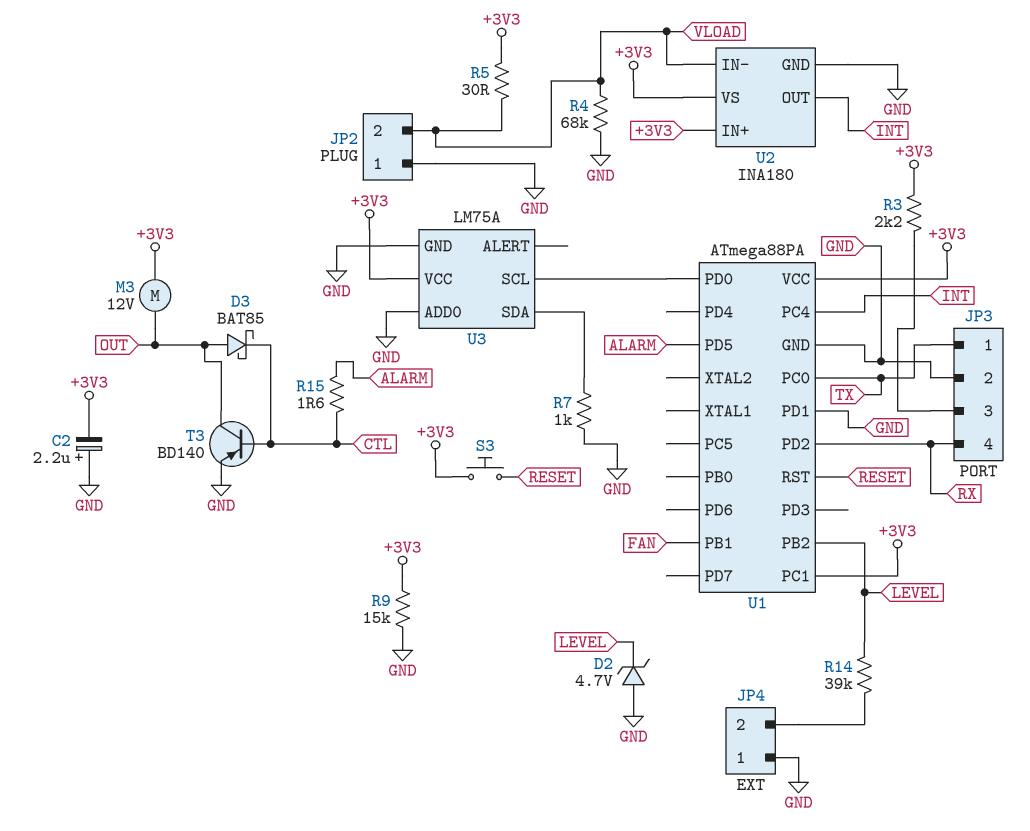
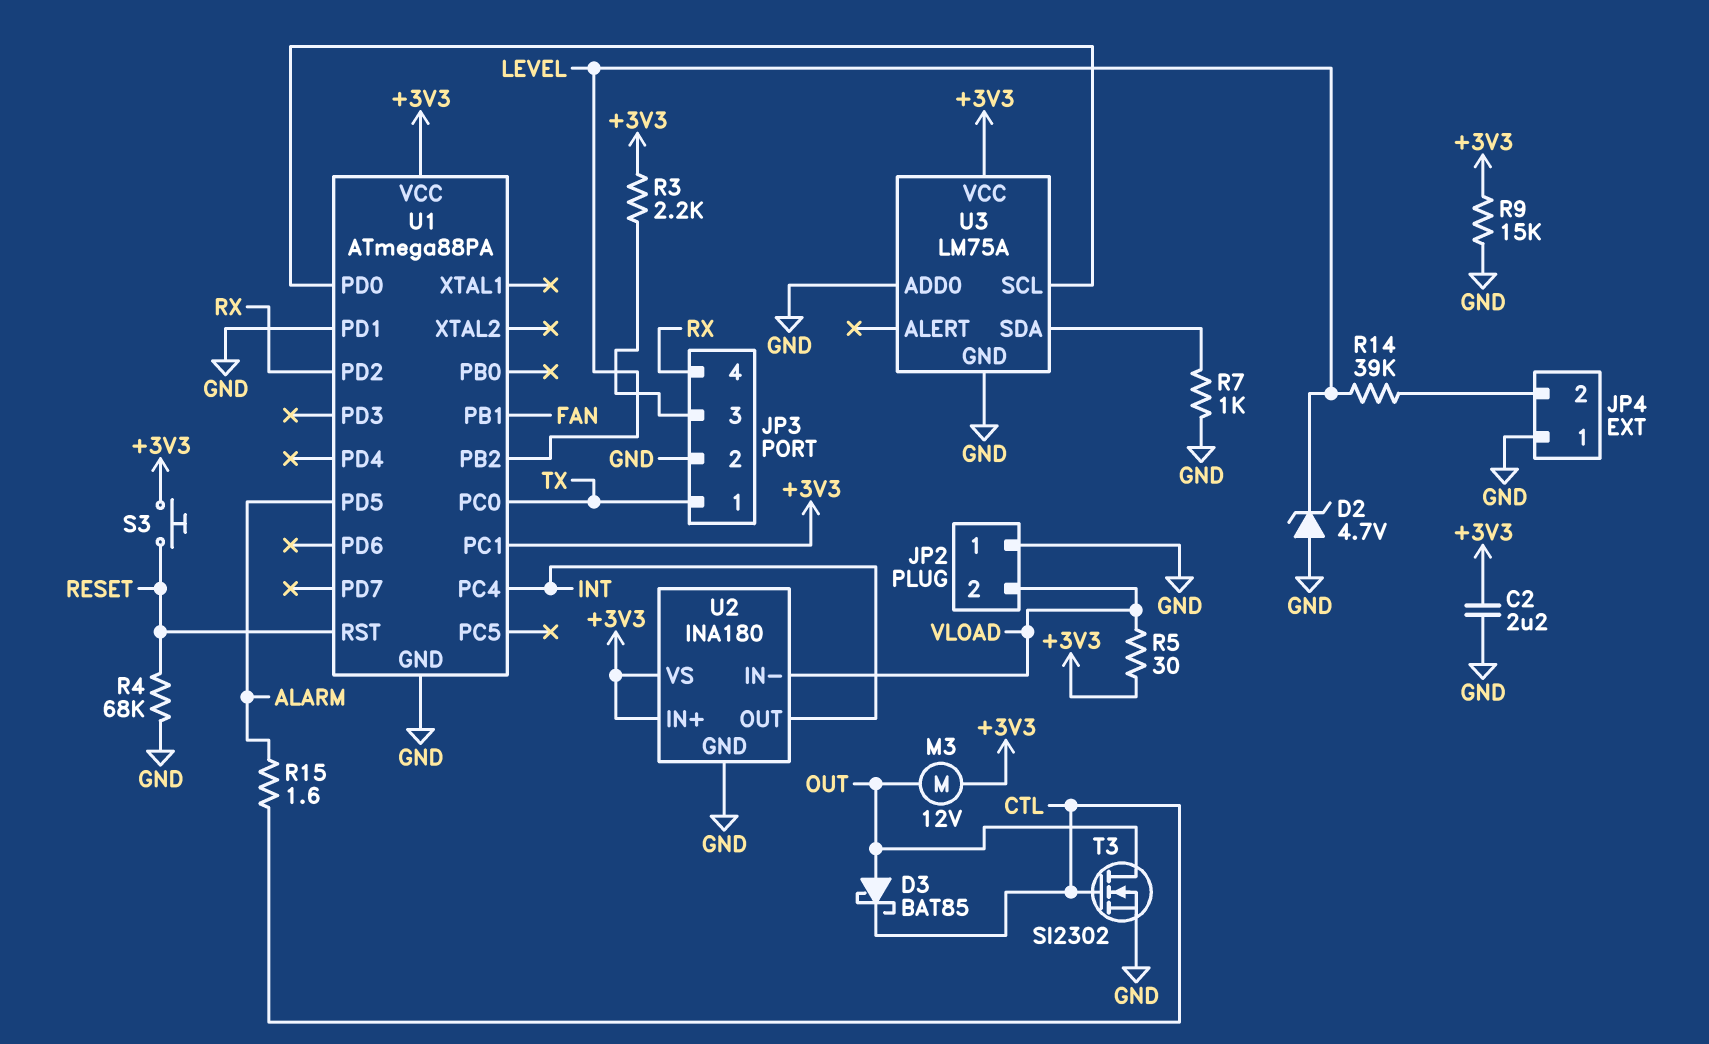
C2: 2.2uF (plus GND, minus +3V3) -> 2.2uF (+3V3, GND)
R4: 68k (GND, VLOAD) -> 68k (GND, RESET)
T3: PNP BD140 (B CTL, C OUT, E GND) -> NMOS SI2302 (G CTL, D OUT, S GND)

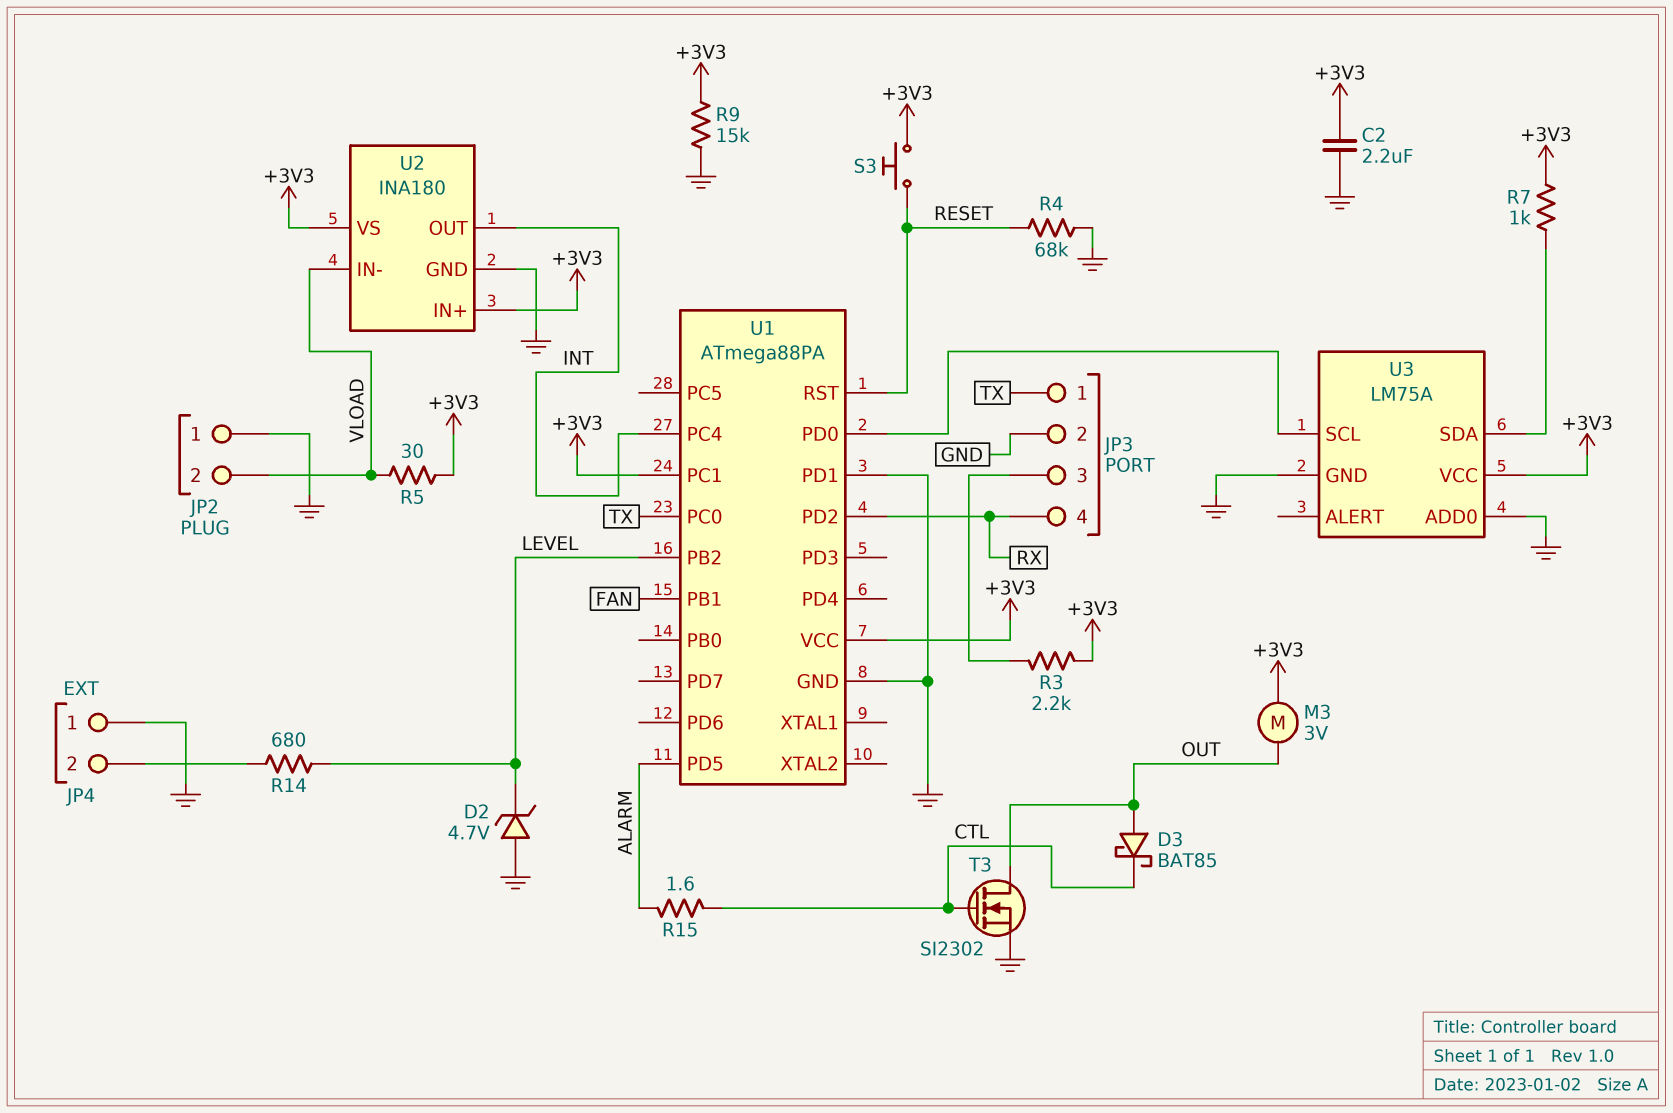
M3: motor 12V (+3V3, OUT) -> motor 3V (+3V3, OUT)
R7: 1k (GND, U3/SDA) -> 1k (+3V3, U3/SDA)
R14: 39k (JP4/2, LEVEL) -> 680 (JP4/2, LEVEL)

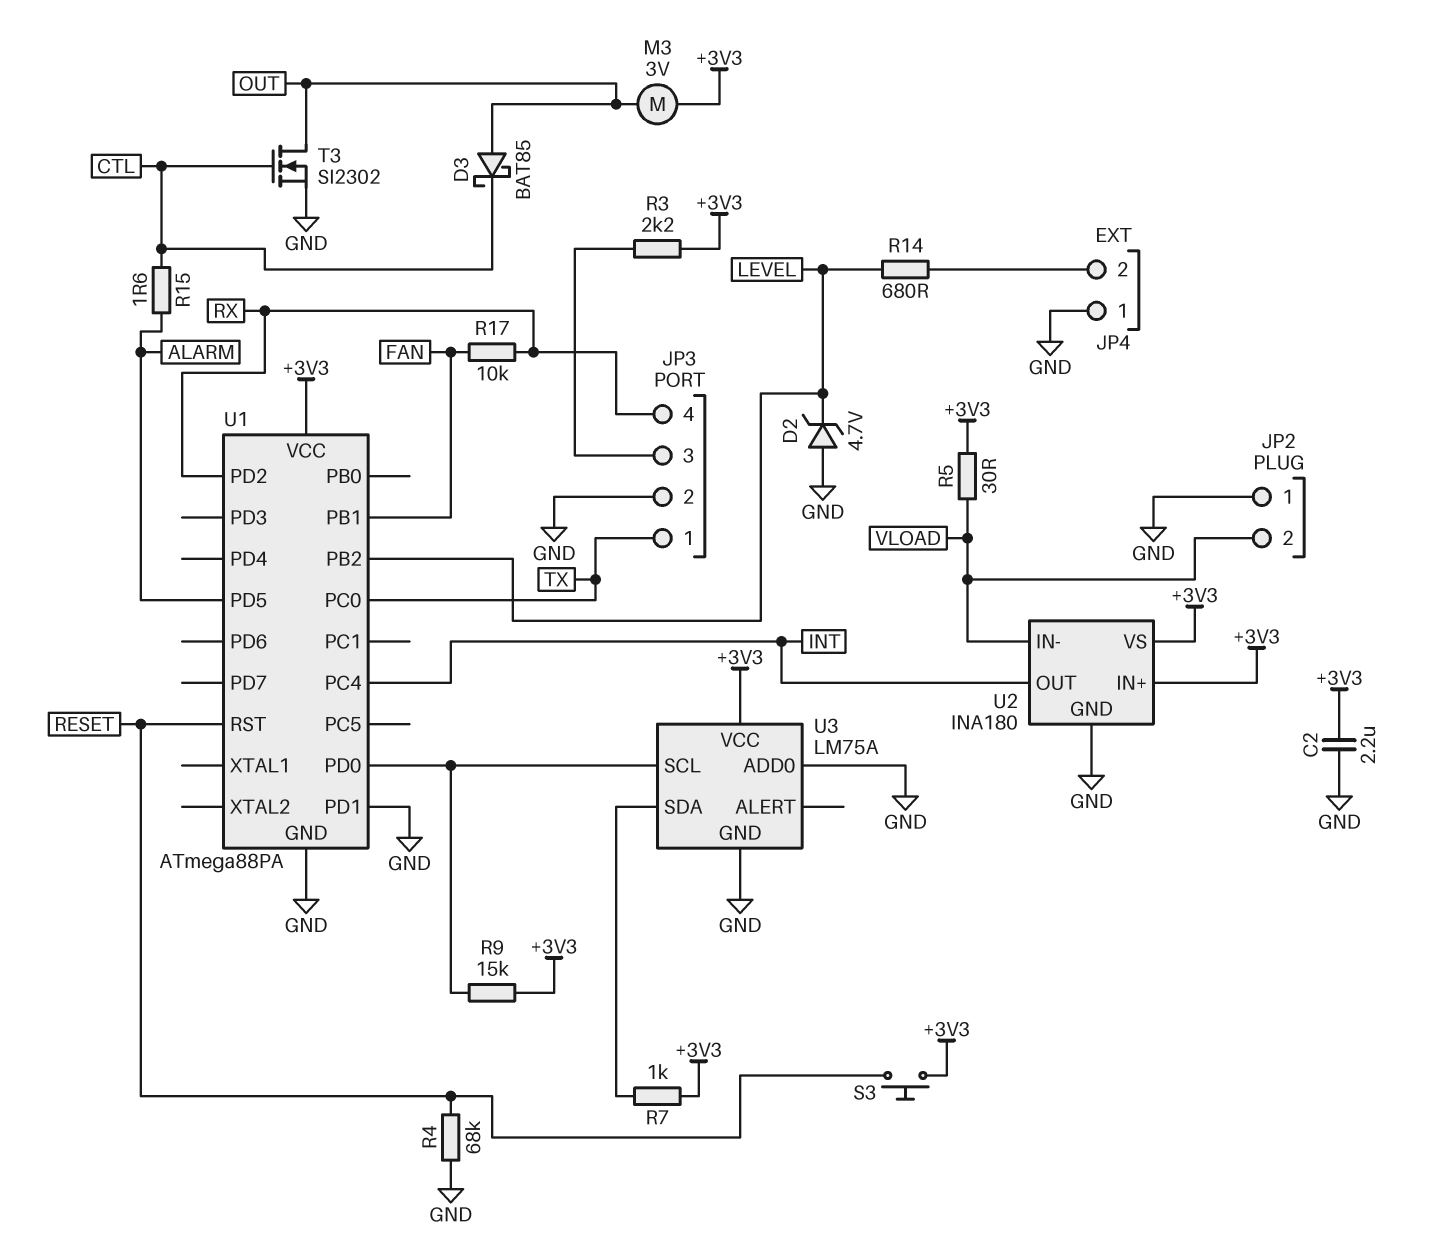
R9: 15k (+3V3, GND) -> 15k (+3V3, U1/PD0)
R17: none -> 10k (FAN, RX)
U1 pin PC1: +3V3 -> none

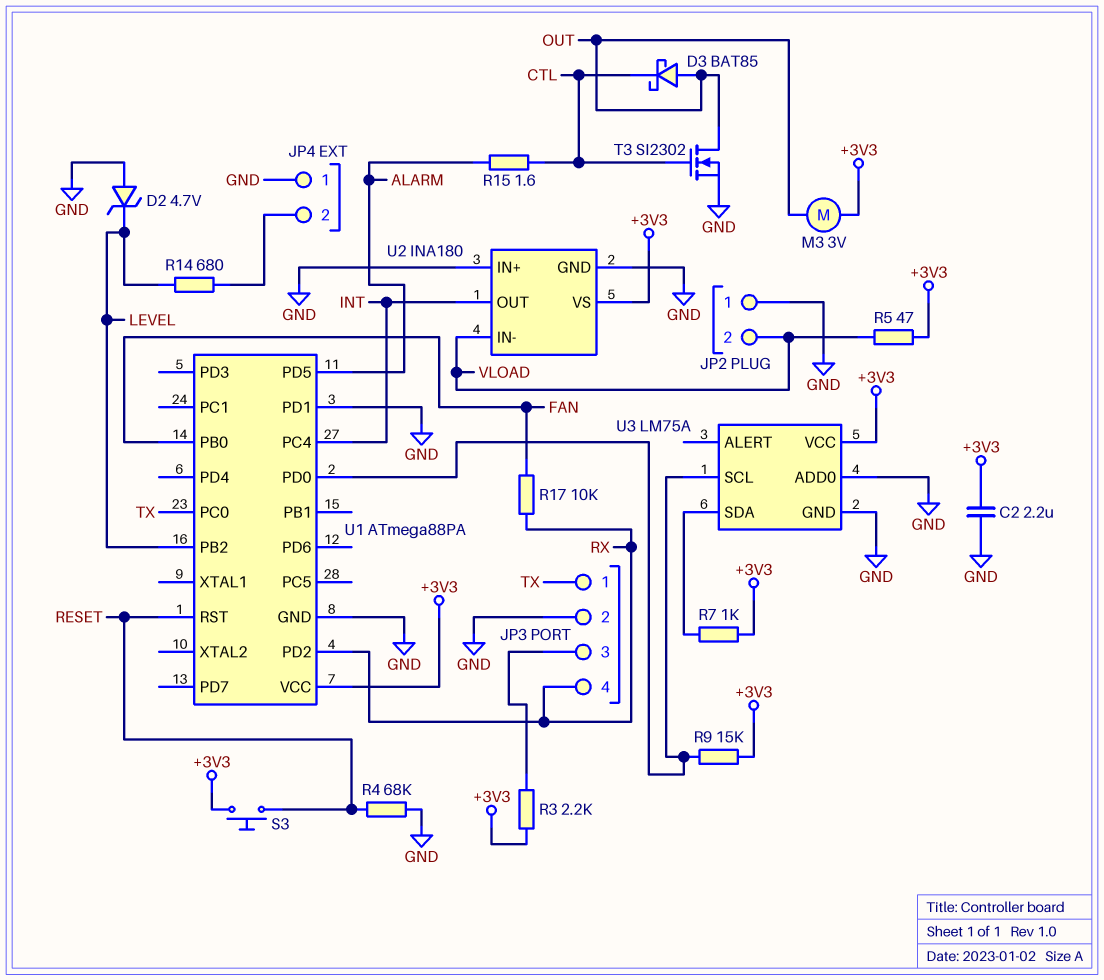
R5: 30 (+3V3, VLOAD) -> 47 (+3V3, VLOAD)
U1 pin PB0: none -> FAN
U1 pin PB1: FAN -> none
U2 pin IN+: +3V3 -> GND

